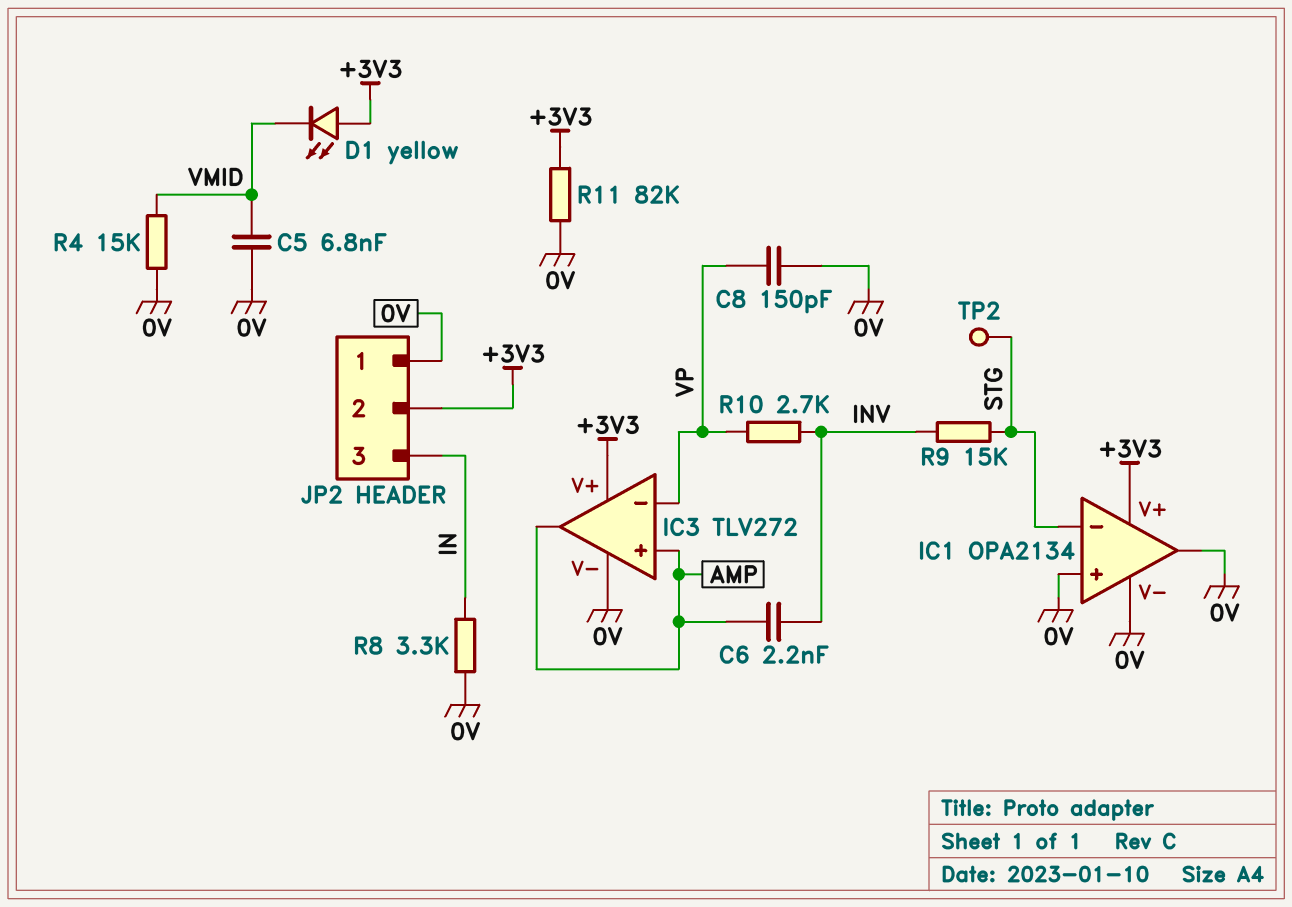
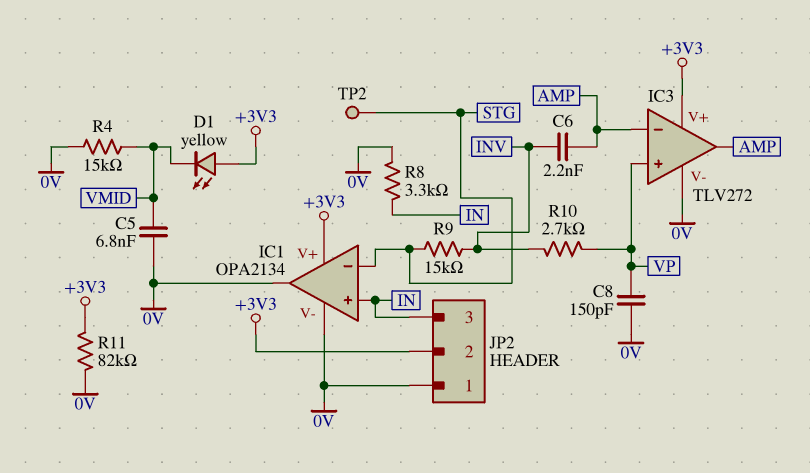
IC1 pin in+: 0V -> IN
IC3 pin in+: AMP -> VP
IC3 pin in-: VP -> AMP

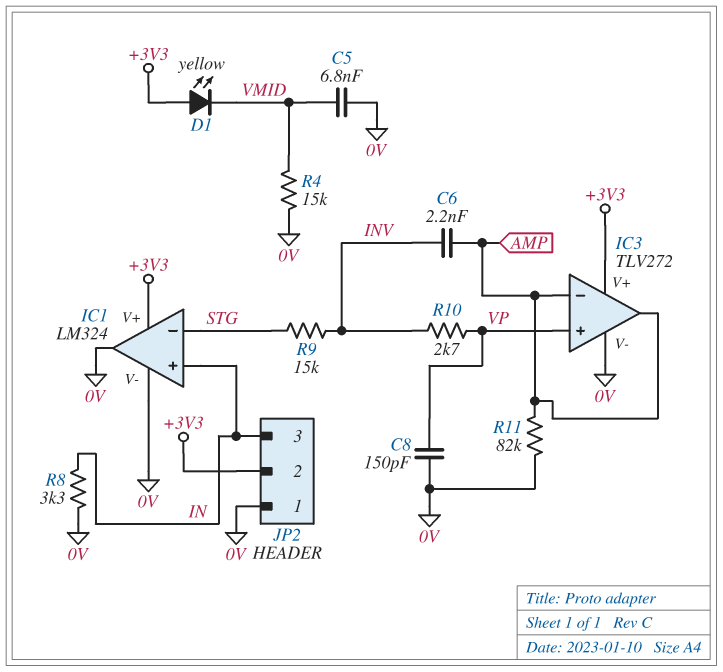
IC1: OPA2134 -> LM324
R11: 82k (+3V3, 0V) -> 82k (0V, AMP)
TP2: test point (STG) -> none

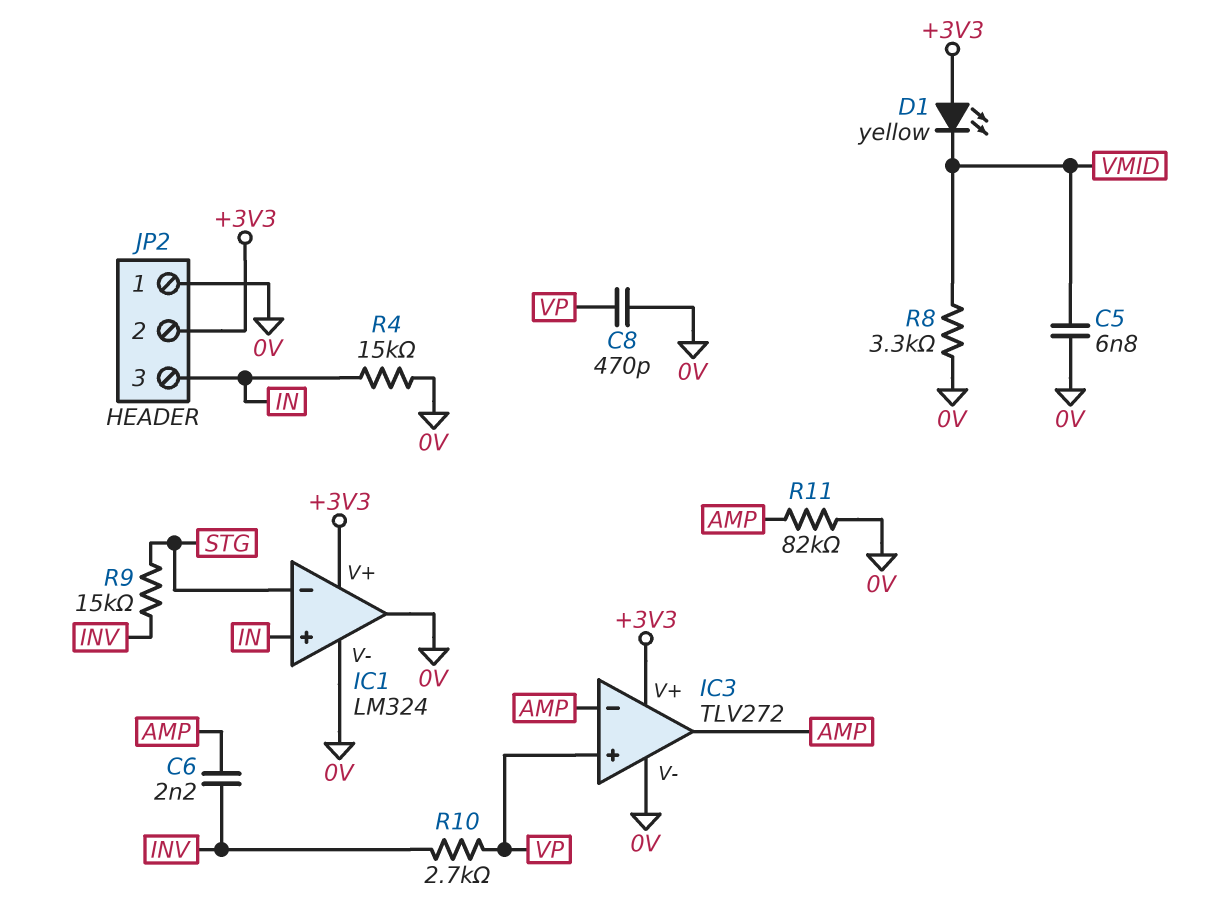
C8: 150pF (0V, VP) -> 470pF (0V, VP)
R4: 15k (0V, VMID) -> 15k (0V, IN)
R8: 3.3k (0V, IN) -> 3.3k (0V, VMID)

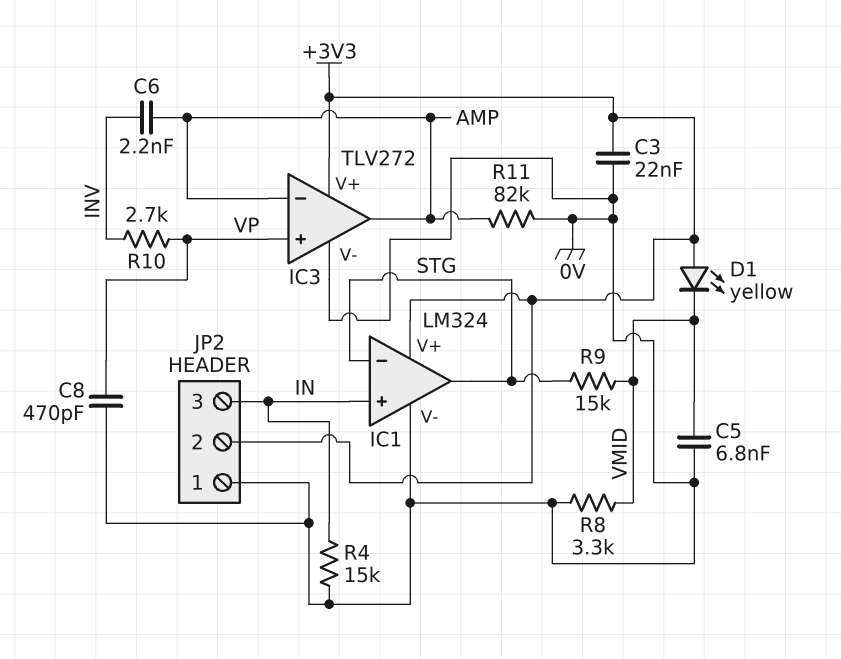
C3: none -> 22nF (+3V3, 0V)
IC1 pin out: 0V -> STG
R9: 15k (INV, STG) -> 15k (STG, VMID)

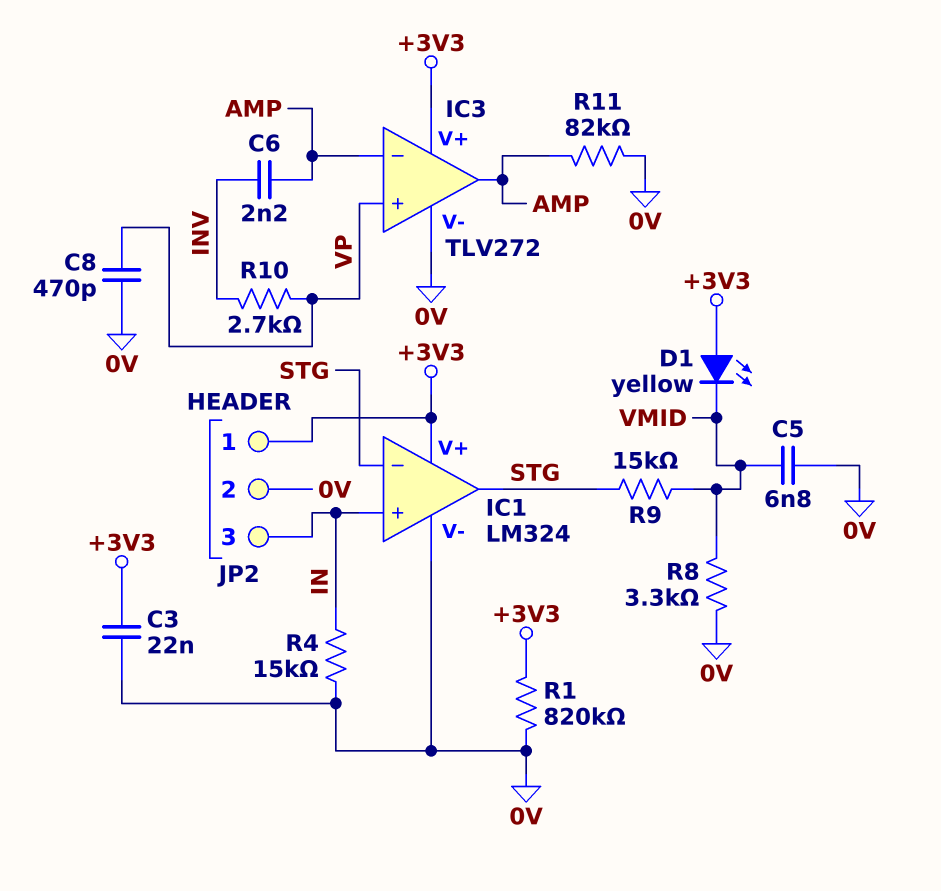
JP2 pin 1: 0V -> +3V3
JP2 pin 2: +3V3 -> 0V
R1: none -> 820k (+3V3, 0V)

